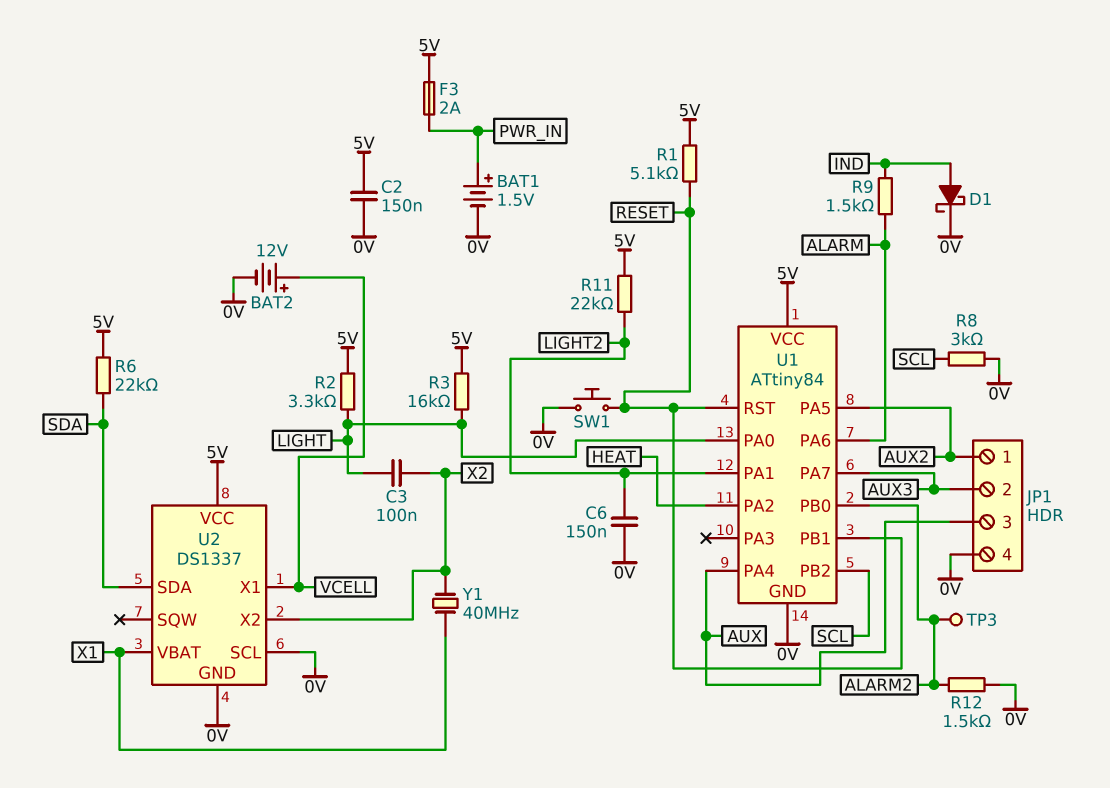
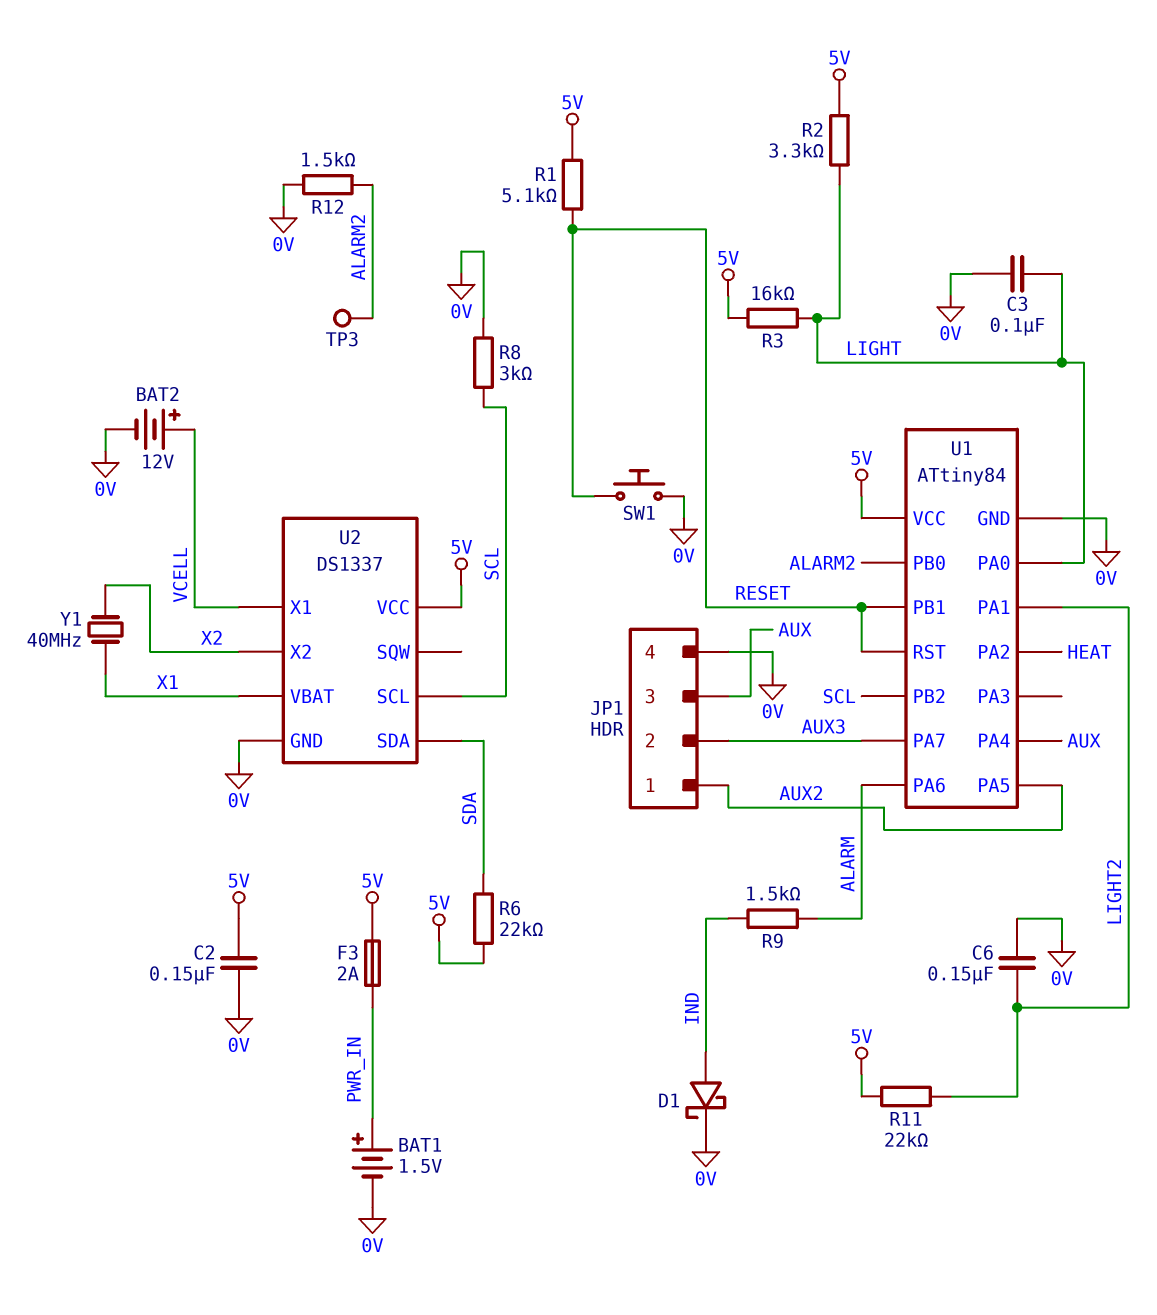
C3: 100nF (LIGHT, X2) -> 100nF (0V, LIGHT)
U2 pin SCL: 0V -> SCL

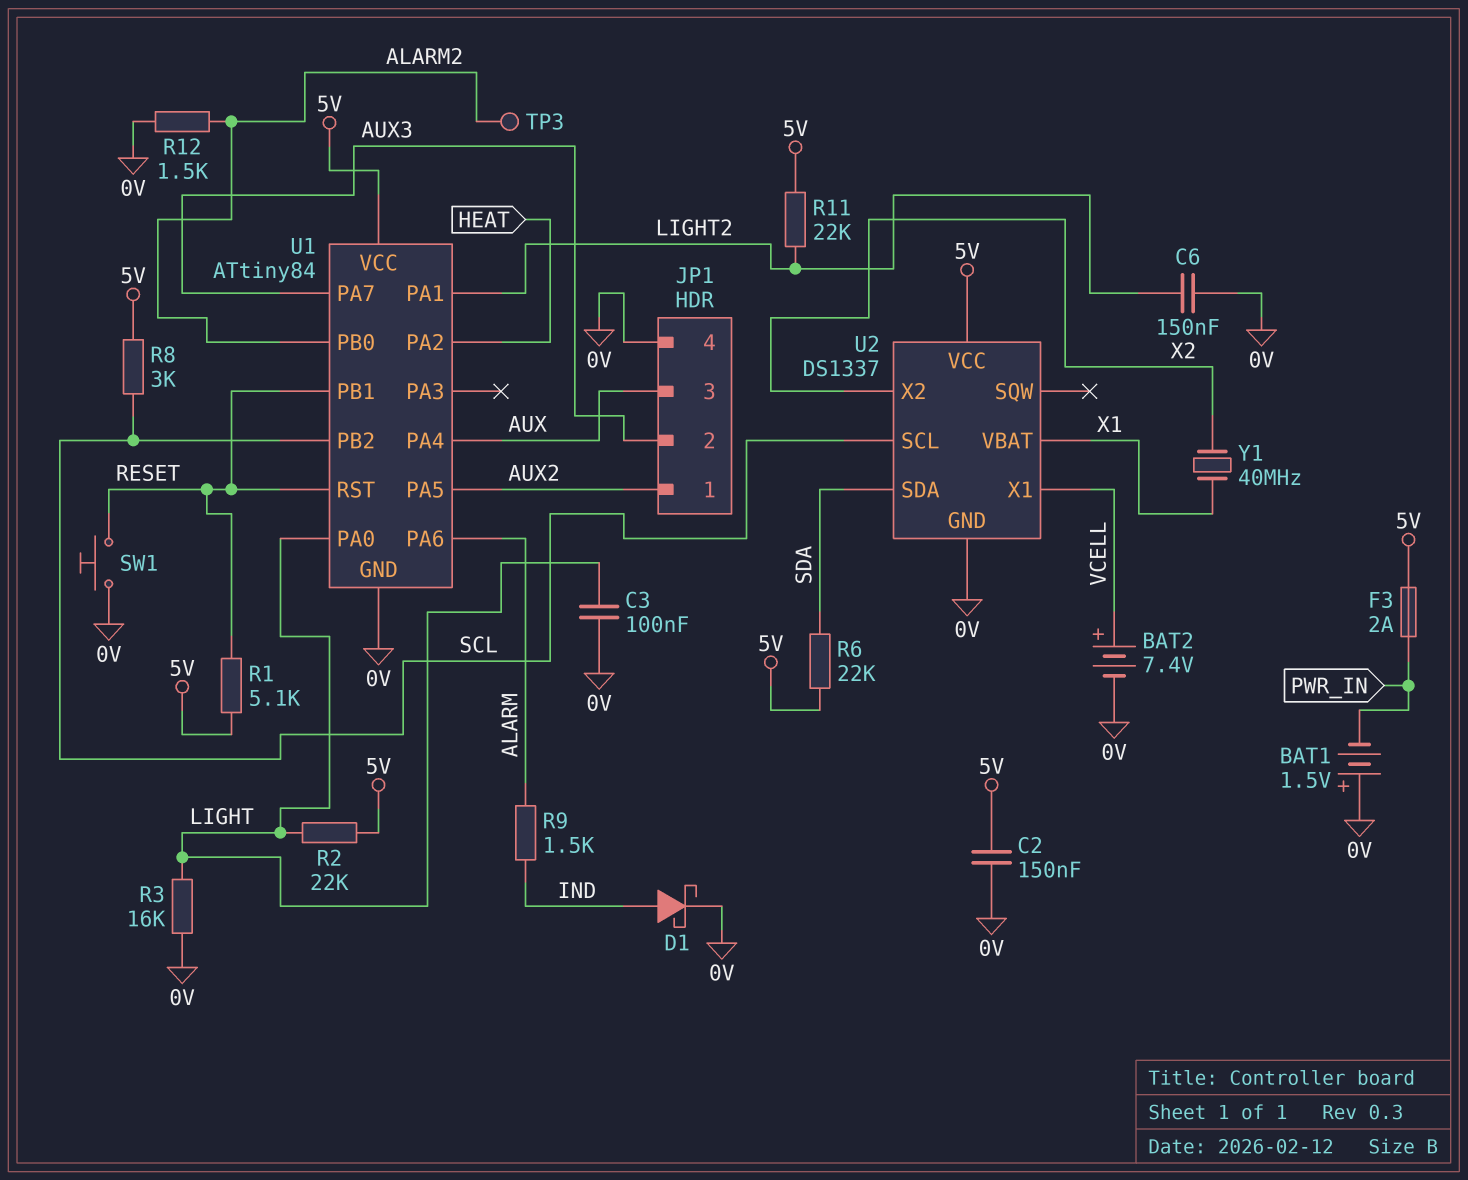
BAT1: 1.5V (plus PWR_IN, minus 0V) -> 1.5V (plus 0V, minus PWR_IN)
BAT2: 12V (plus VCELL, minus 0V) -> 7.4V (plus VCELL, minus 0V)
R2: 3.3k (5V, LIGHT) -> 22k (5V, LIGHT)
R3: 16k (5V, LIGHT) -> 16k (0V, LIGHT)
R8: 3k (0V, SCL) -> 3k (5V, SCL)

